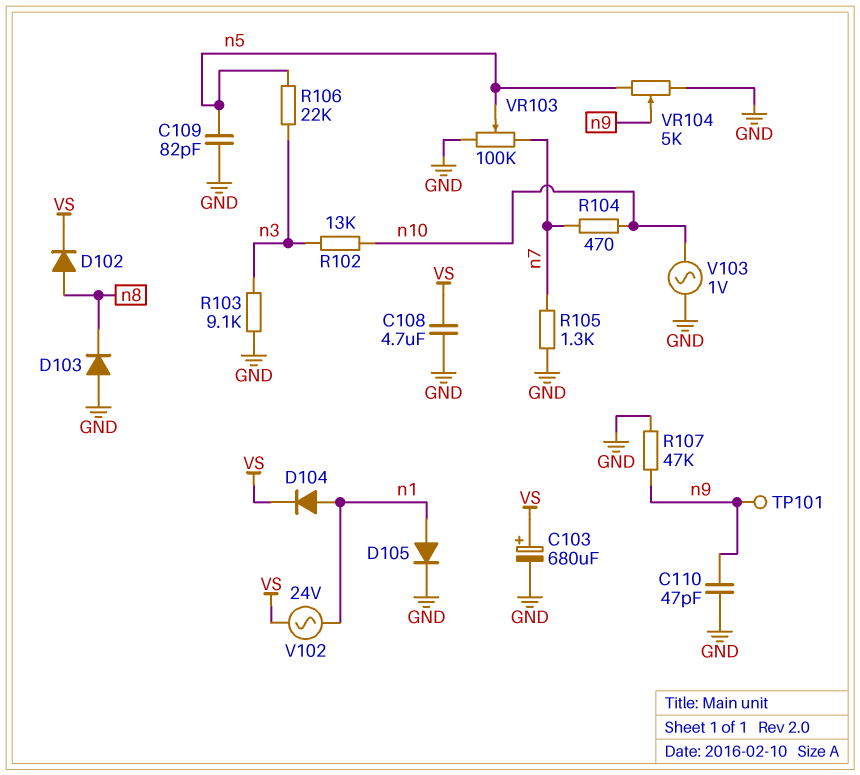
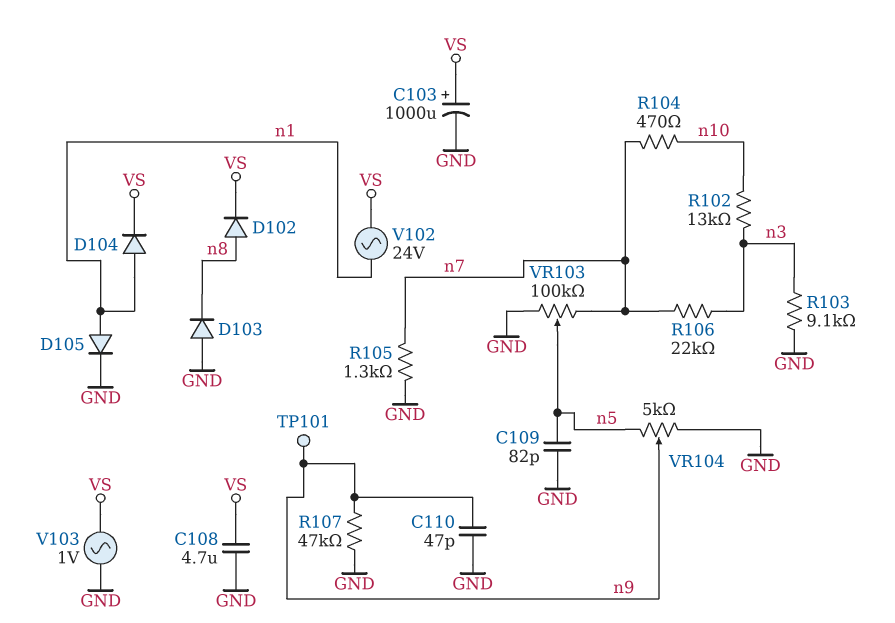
C103: 680uF (plus VS, minus GND) -> 1000uF (plus VS, minus GND)
R106: 22k (n3, n5) -> 22k (n3, n7)
V103: AC 1V (GND, n10) -> AC 1V (GND, VS)

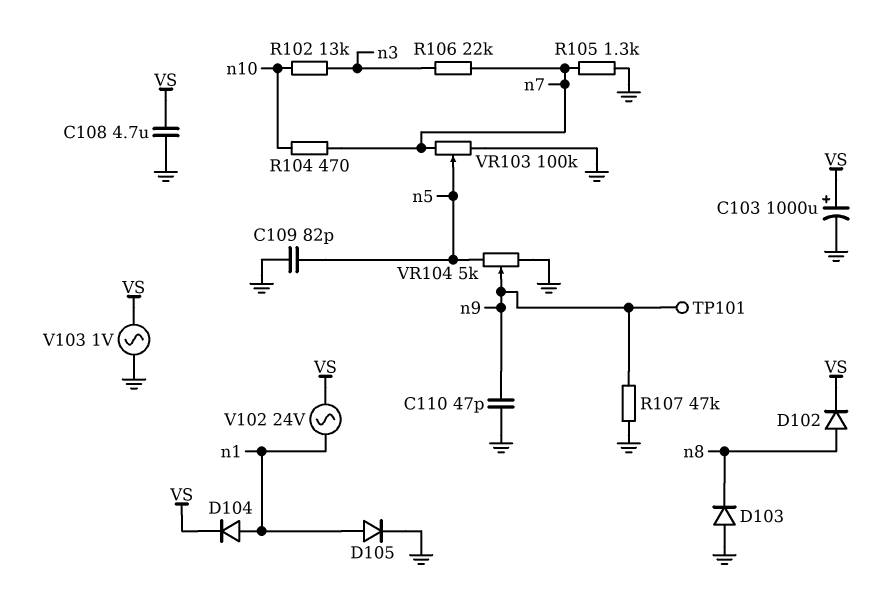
R103: 9.1k (GND, n3) -> none

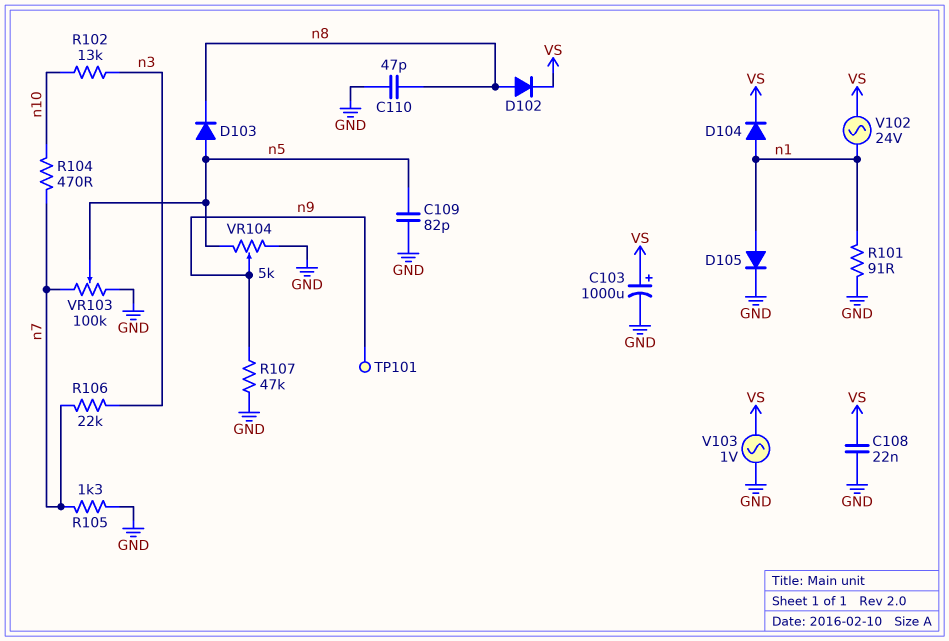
C108: 4.7uF (GND, VS) -> 22nF (GND, VS)
C110: 47pF (GND, n9) -> 47pF (GND, n8)
D103: diode (A GND, K n8) -> diode (A n5, K n8)
R101: none -> 91 (GND, n1)

